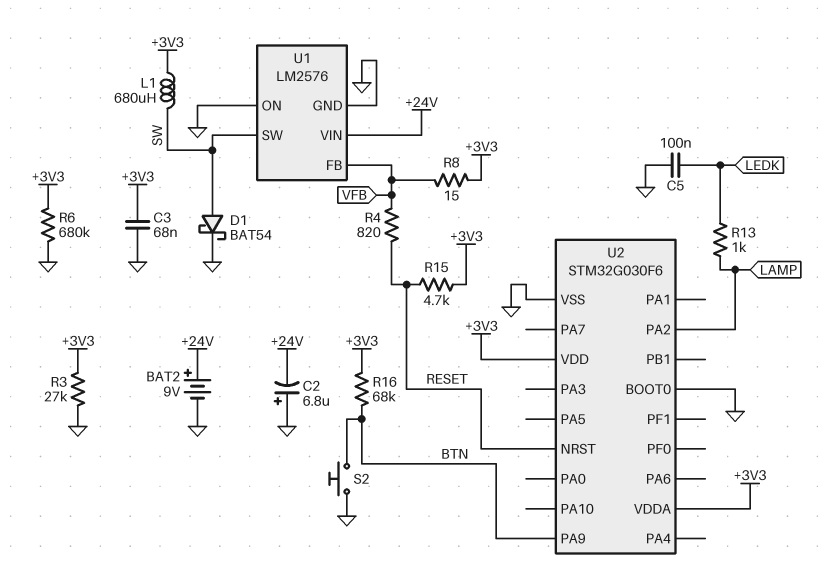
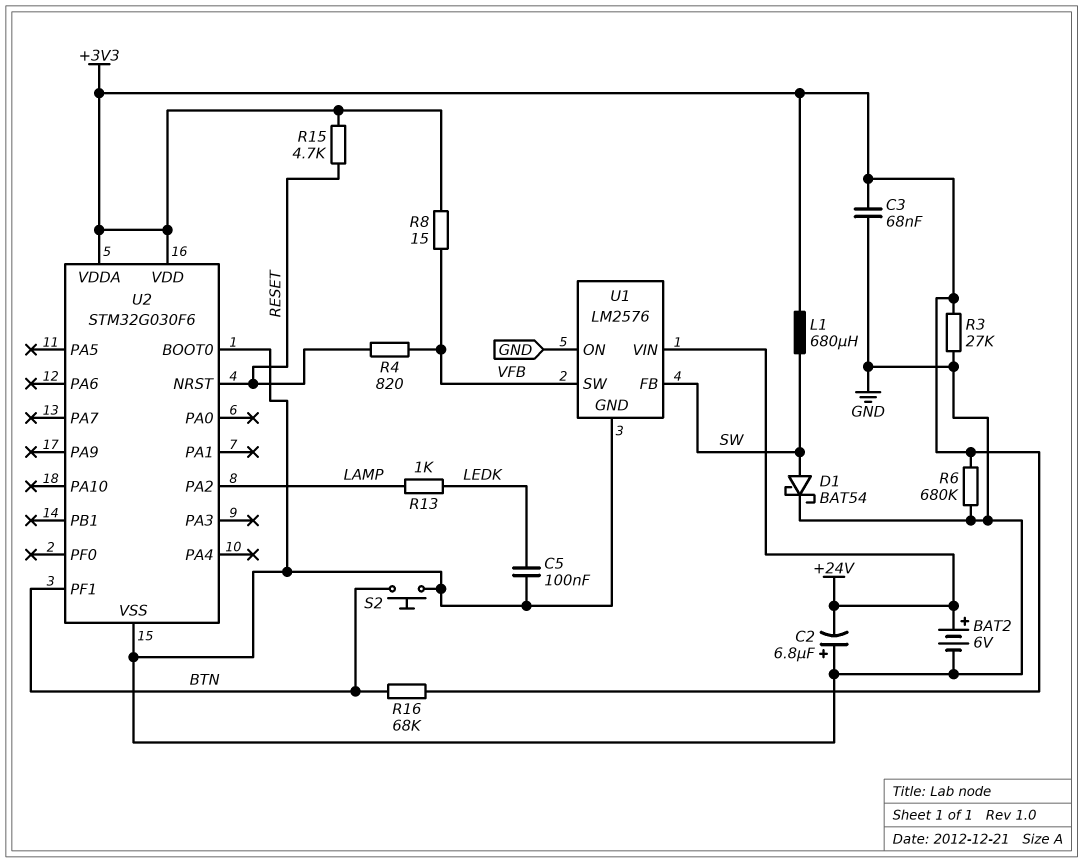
BAT2: 9V (plus +24V, minus GND) -> 6V (plus +24V, minus GND)
U1 pin FB: VFB -> SW
U1 pin SW: SW -> VFB
U2 pin PA9: BTN -> none
U2 pin PF1: none -> BTN

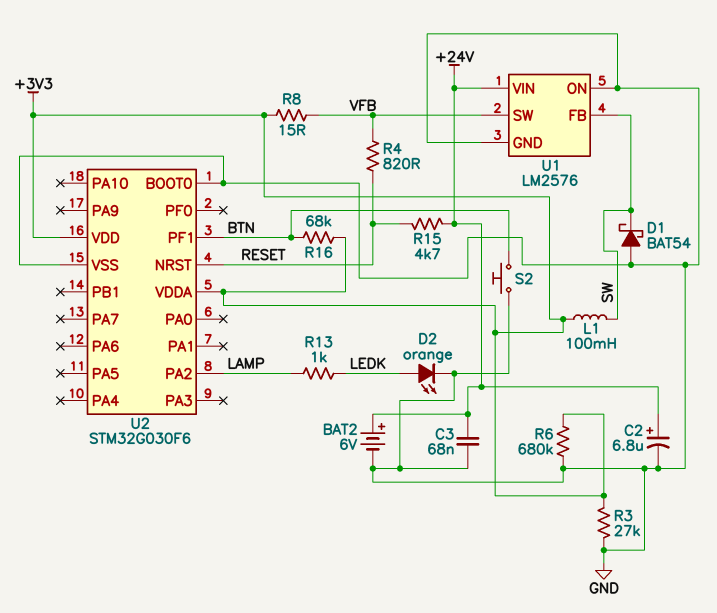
C2: 6.8uF (plus GND, minus +24V) -> 6.8uF (plus +24V, minus GND)
C3: 68nF (+3V3, GND) -> 68nF (+24V, GND)
C5: 100nF (GND, LEDK) -> none
D1: schottky BAT54 (A SW, K GND) -> schottky BAT54 (A GND, K SW)
D2: none -> LED orange (A LEDK, K GND)
L1: 680uH (+3V3, SW) -> 100mH (+3V3, SW)
R15: 4.7k (+3V3, RESET) -> 4.7k (+24V, RESET)

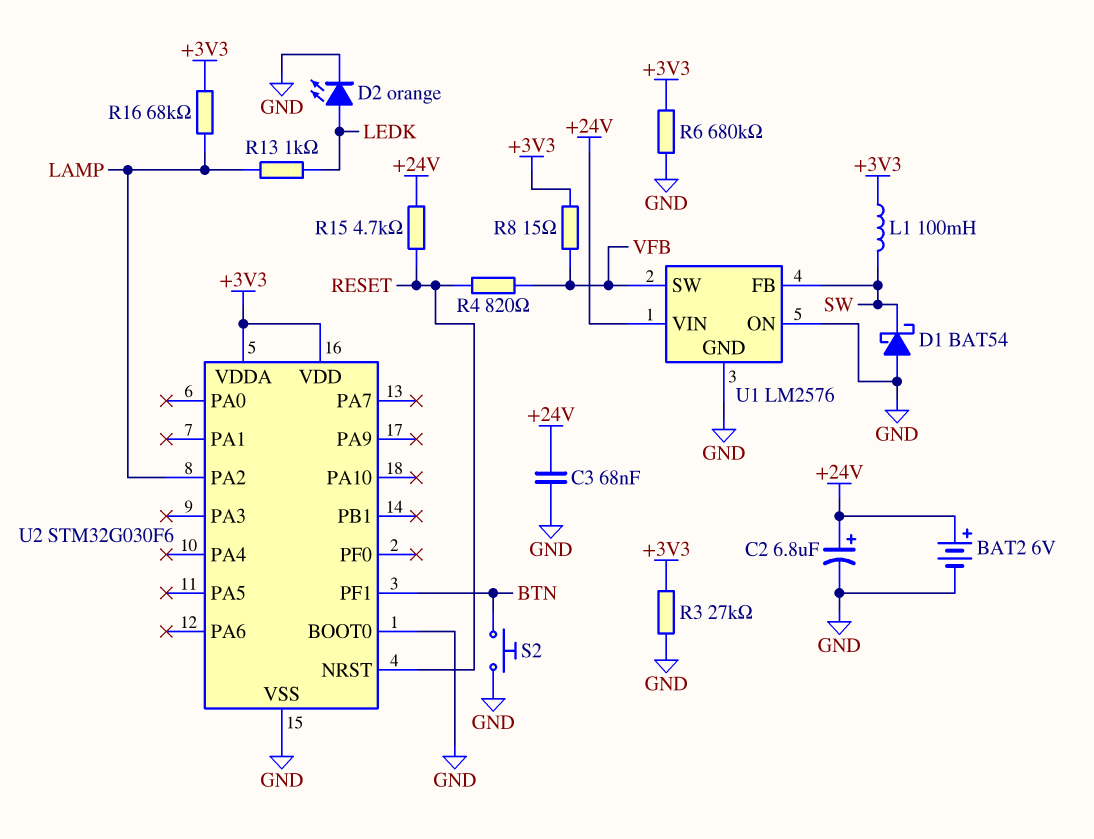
R16: 68k (+3V3, BTN) -> 68k (+3V3, LAMP)

